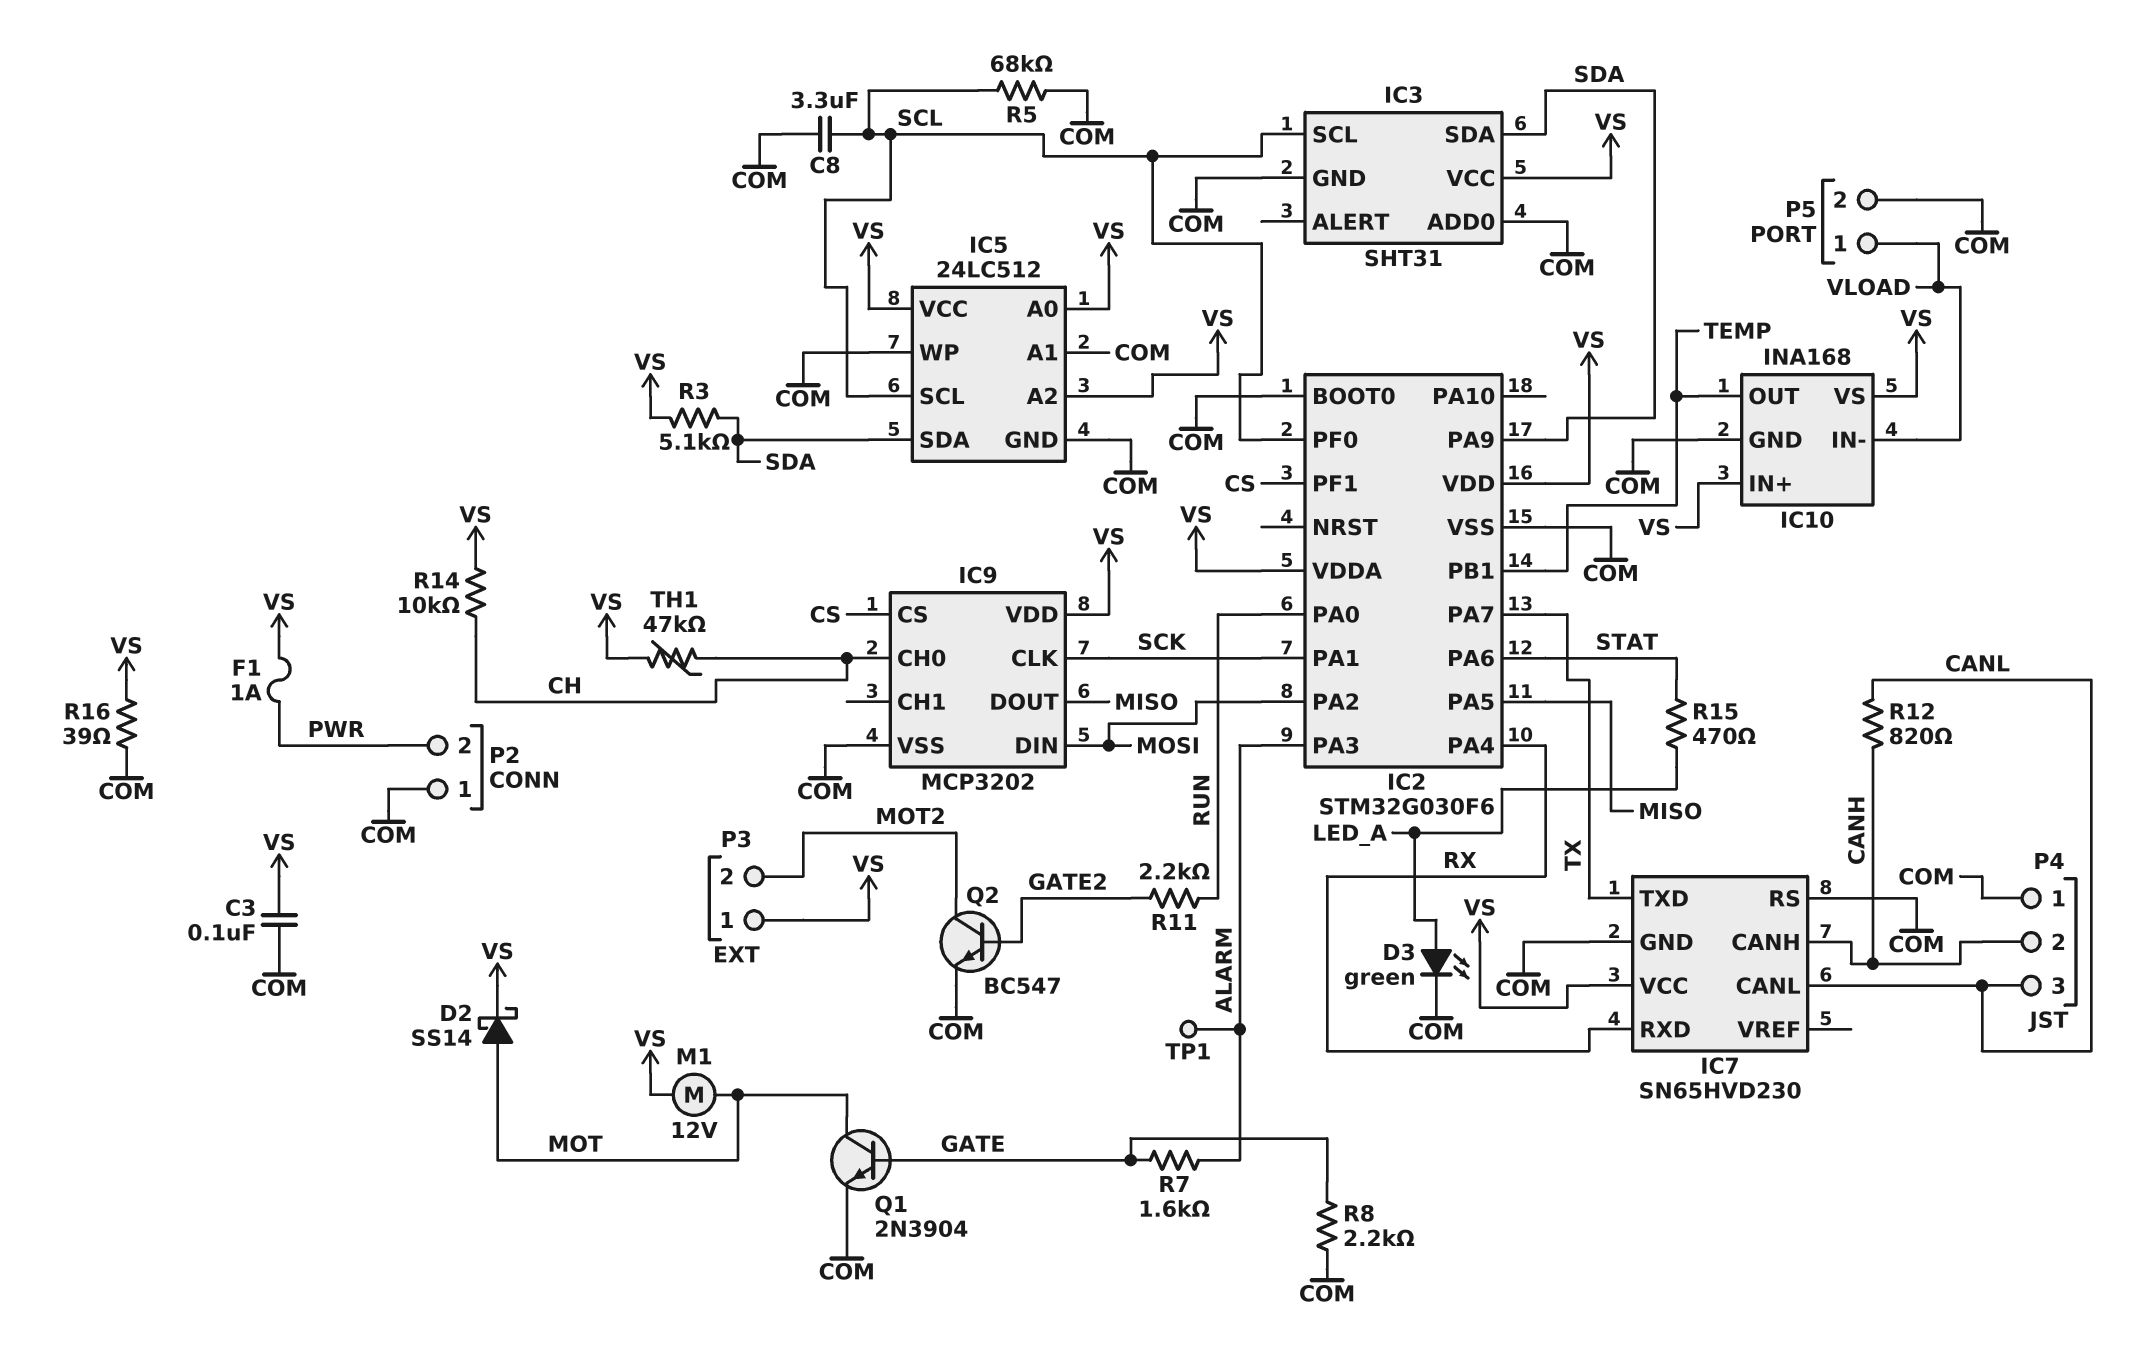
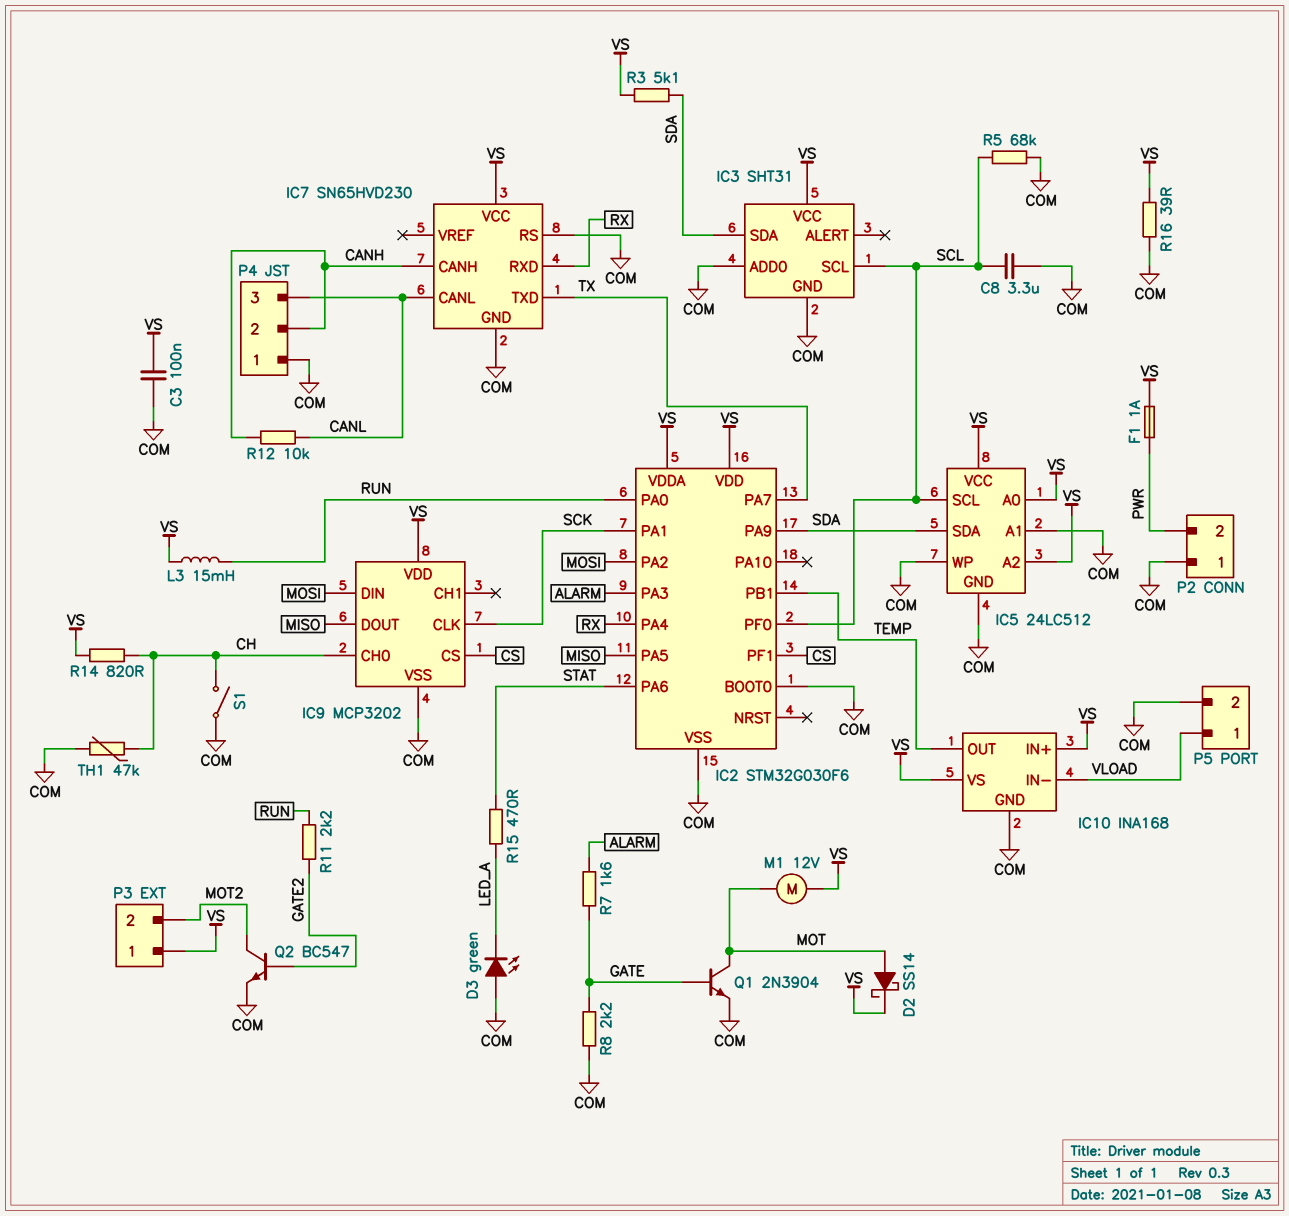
D3: LED green (A LED_A, K COM) -> LED green (A COM, K LED_A)
L3: none -> 15mH (RUN, VS)
R12: 820 (CANH, CANL) -> 10k (CANH, CANL)
R14: 10k (CH, VS) -> 820 (CH, VS)
S1: none -> switch (CH, COM)
TH1: 47k (CH, VS) -> 47k (CH, COM)
TP1: test point (ALARM) -> none

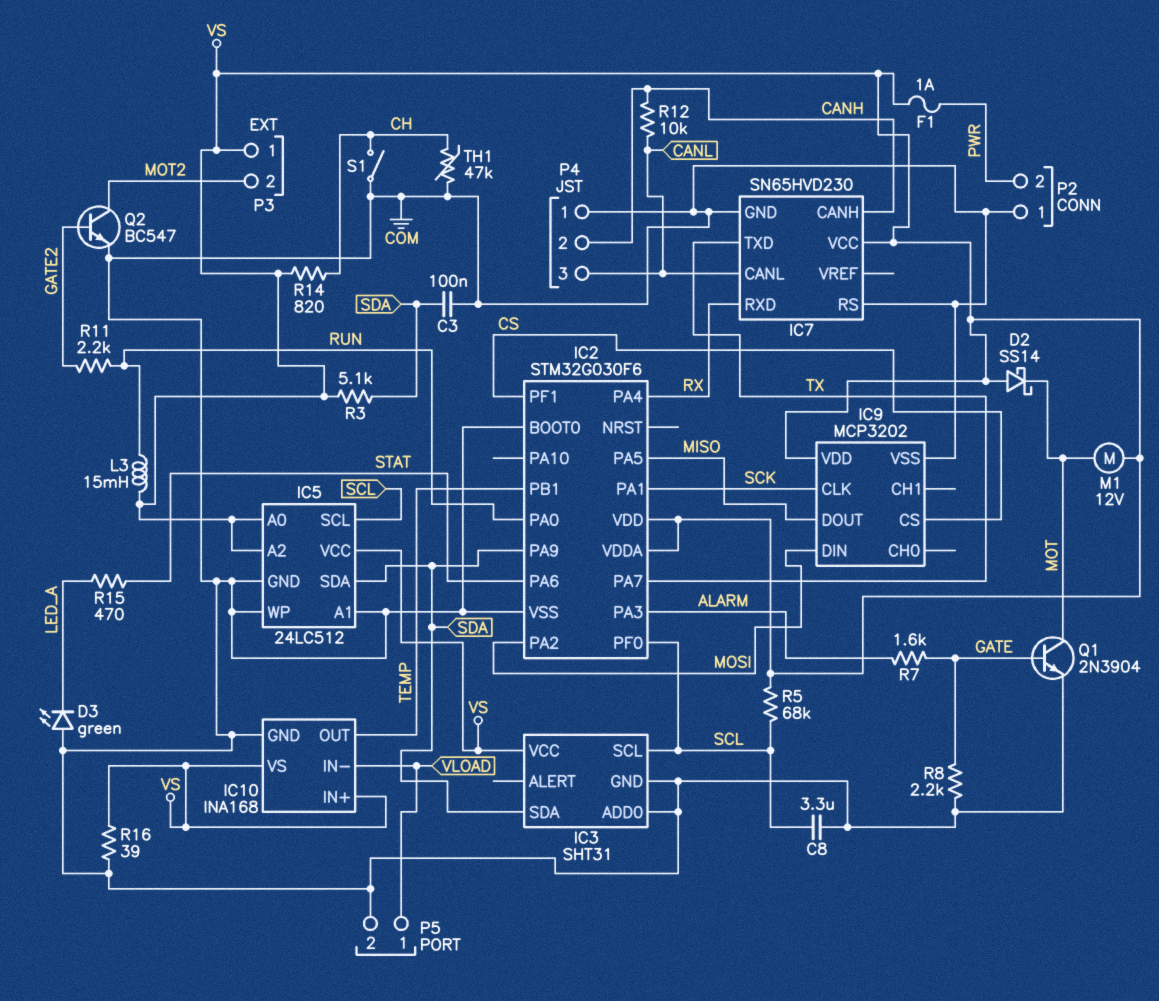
C3: 100nF (COM, VS) -> 100nF (COM, SDA)
D2: schottky SS14 (A MOT, K VS) -> schottky SS14 (A VS, K MOT)
IC9 pin CH0: CH -> none
R5: 68k (COM, SCL) -> 68k (SCL, VS)

